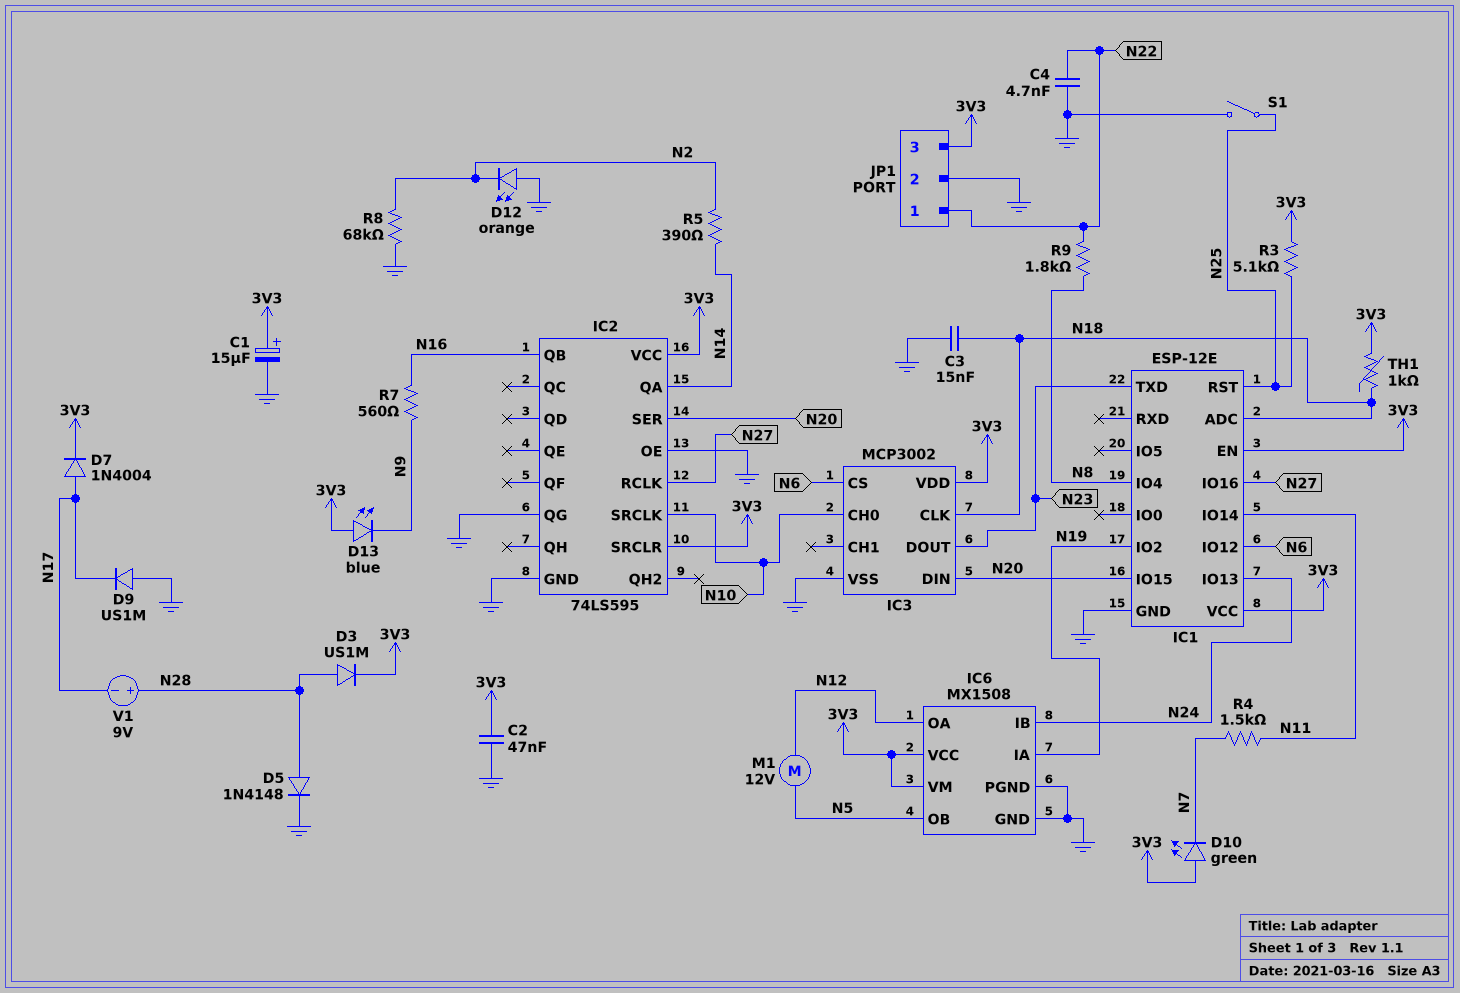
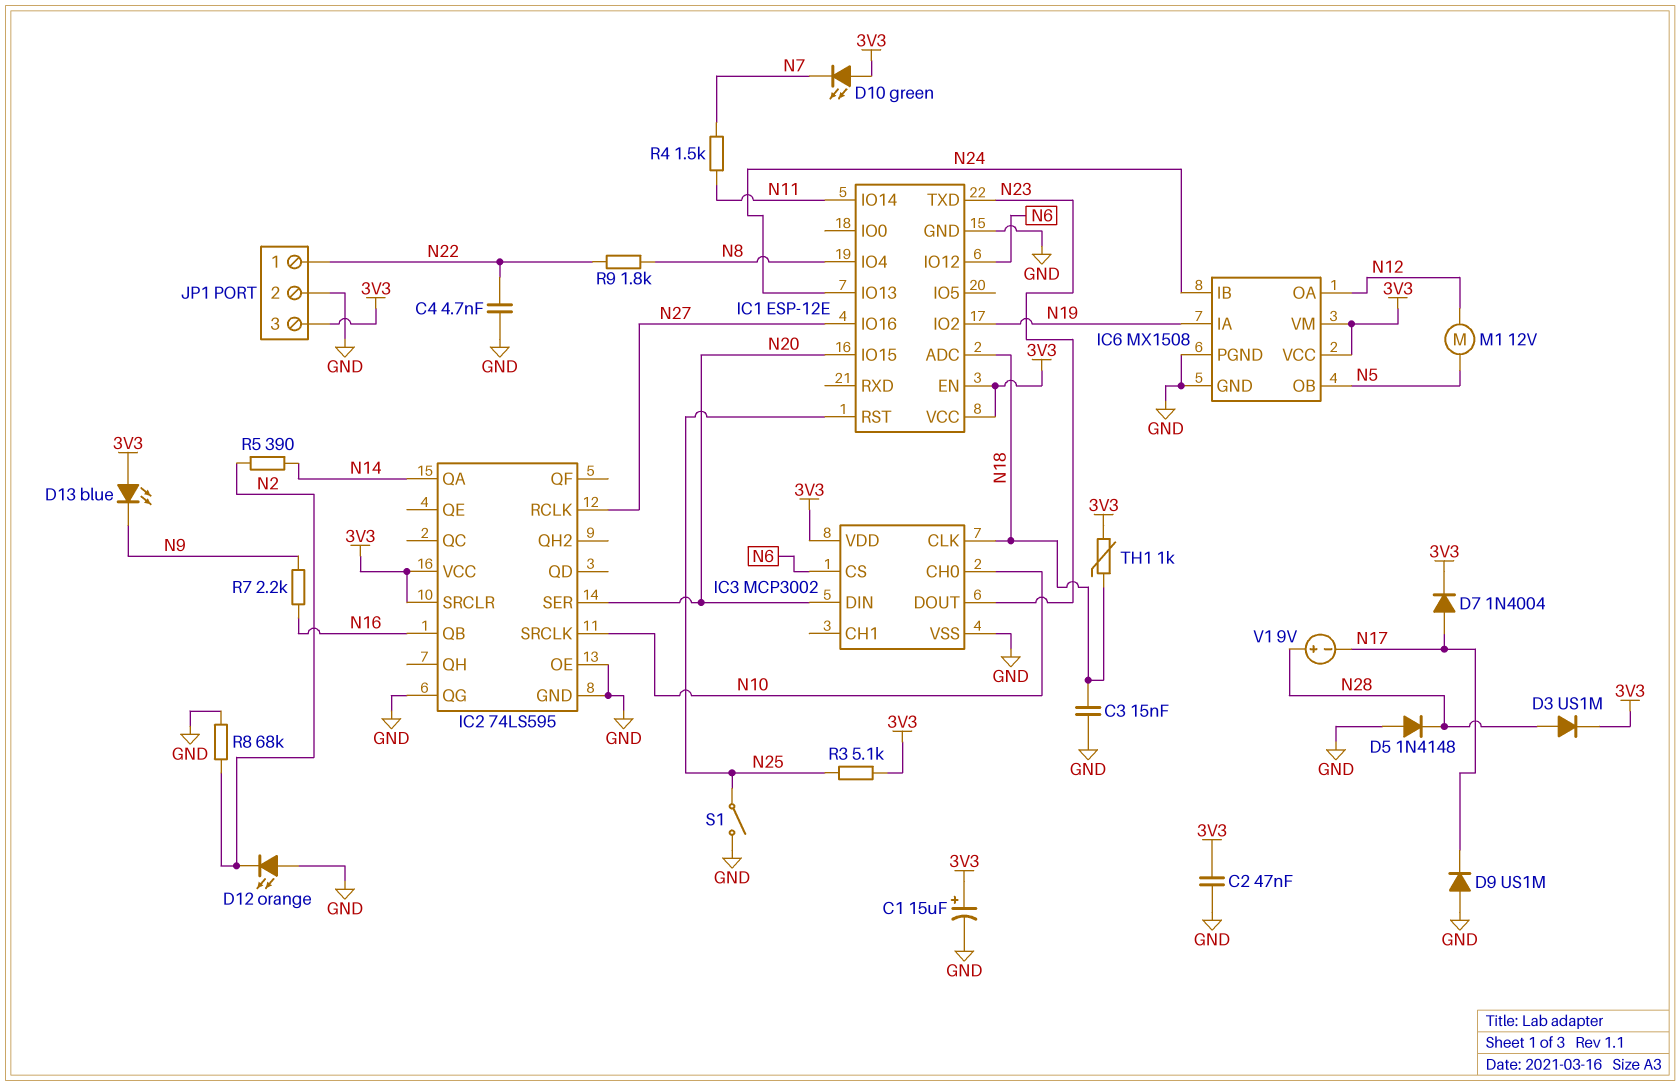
D5: diode 1N4148 (A N28, K GND) -> diode 1N4148 (A GND, K N28)
R7: 560 (N9, N16) -> 2.2k (N9, N16)

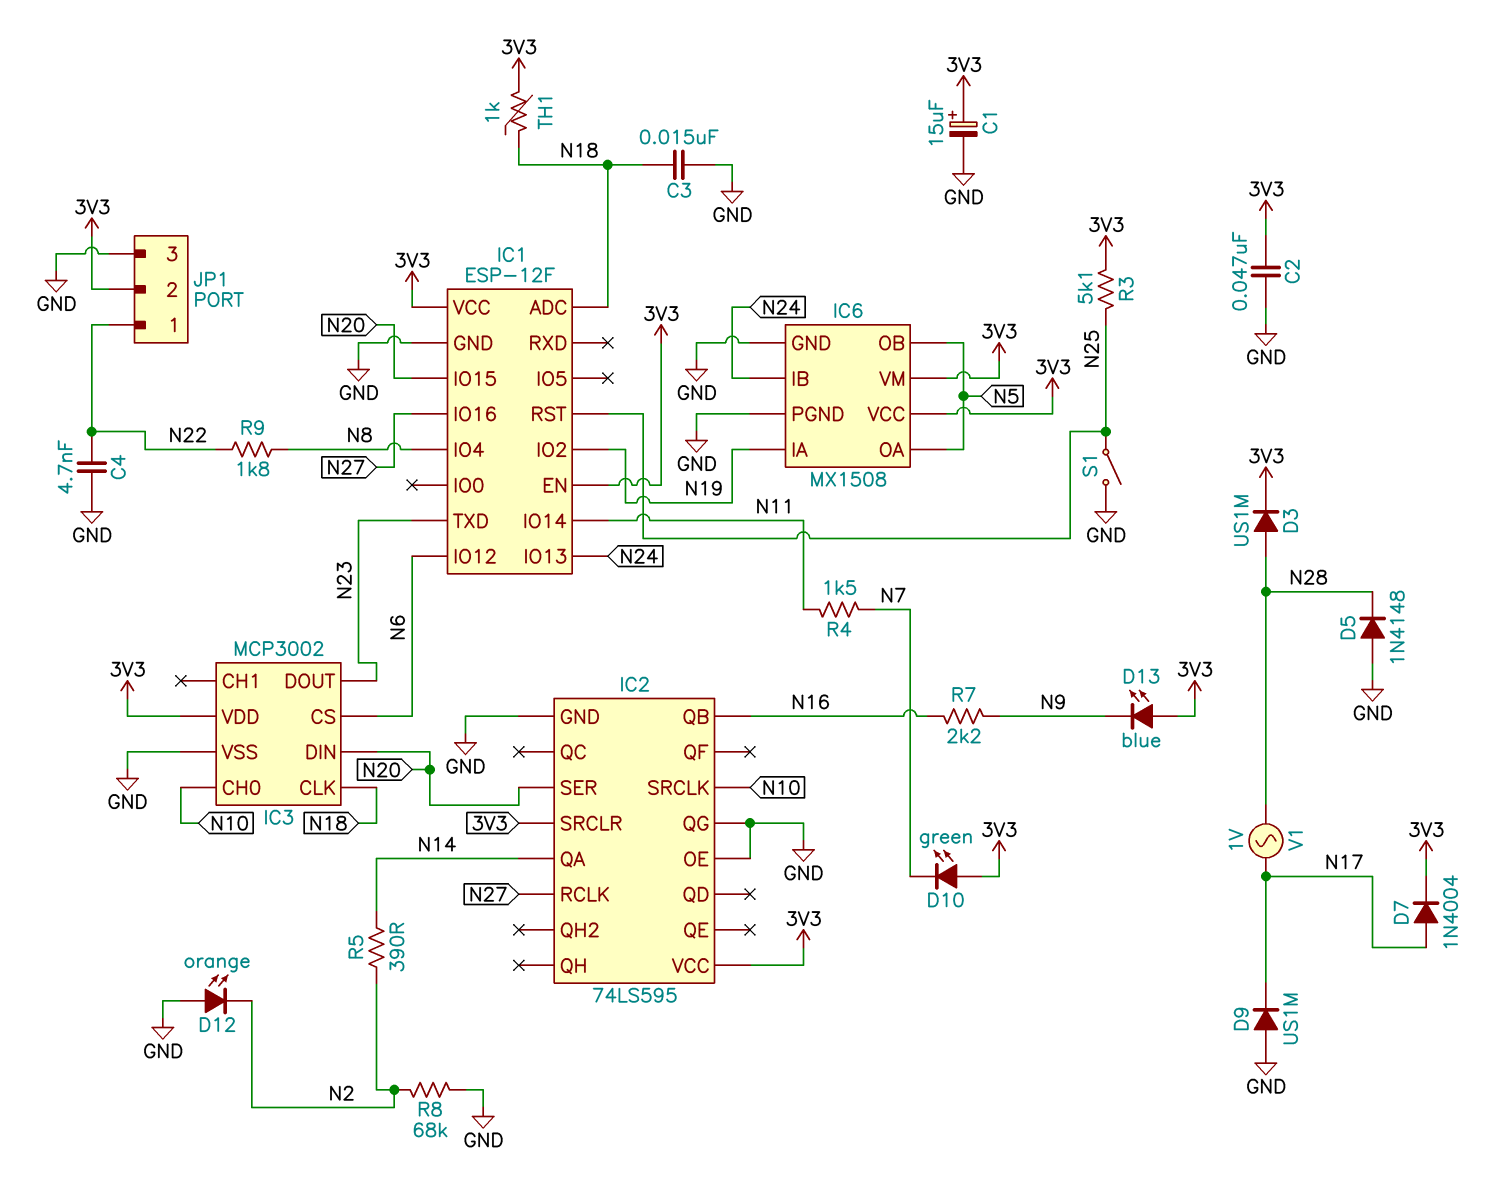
IC1: ESP-12E -> ESP-12F
IC6 pin OA: N12 -> N5
JP1 pin 2: GND -> 3V3
JP1 pin 3: 3V3 -> GND
M1: motor 12V (N5, N12) -> none
V1: 9V (plus N28, minus N17) -> AC 1V (N17, N28)

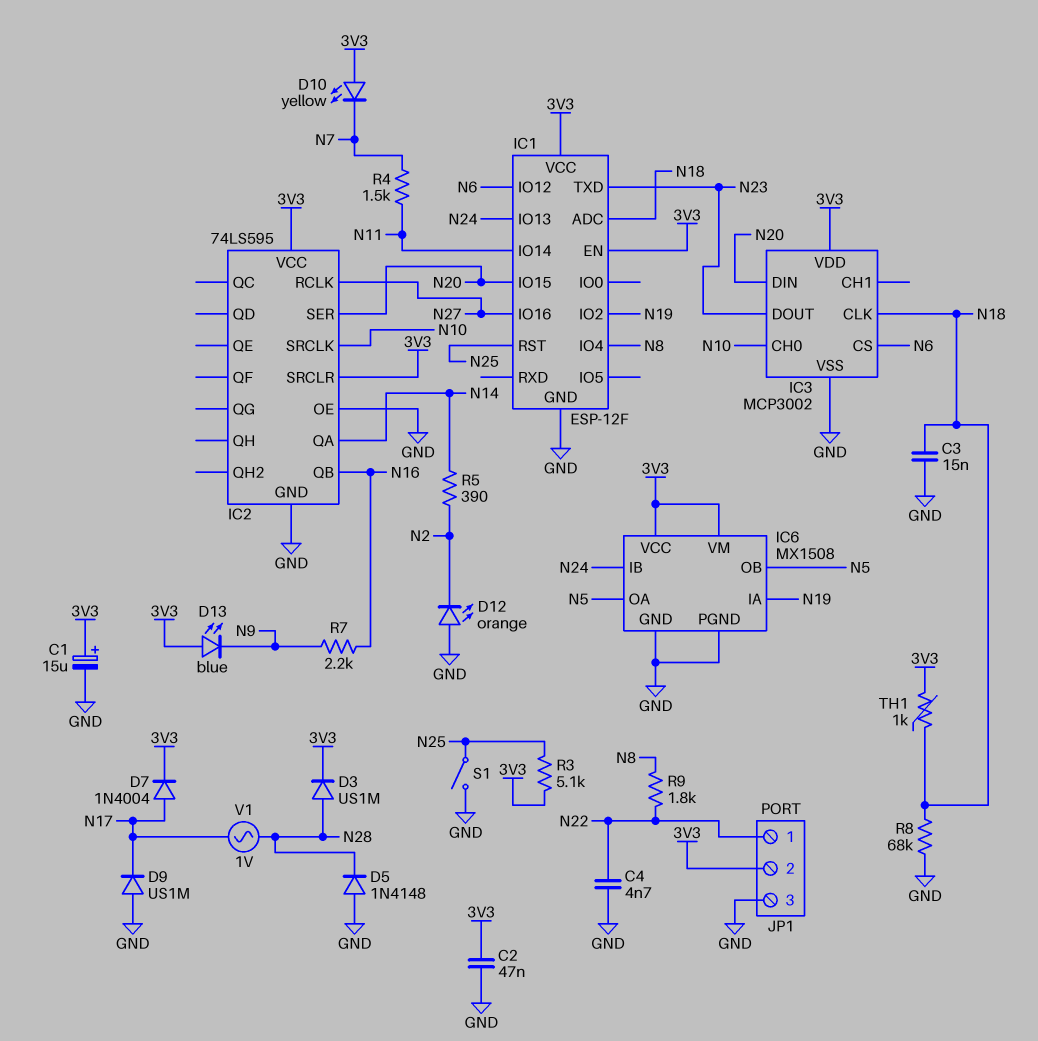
D10: LED green (A 3V3, K N7) -> LED yellow (A 3V3, K N7)
IC2 pin QG: GND -> none
R8: 68k (GND, N2) -> 68k (GND, N18)

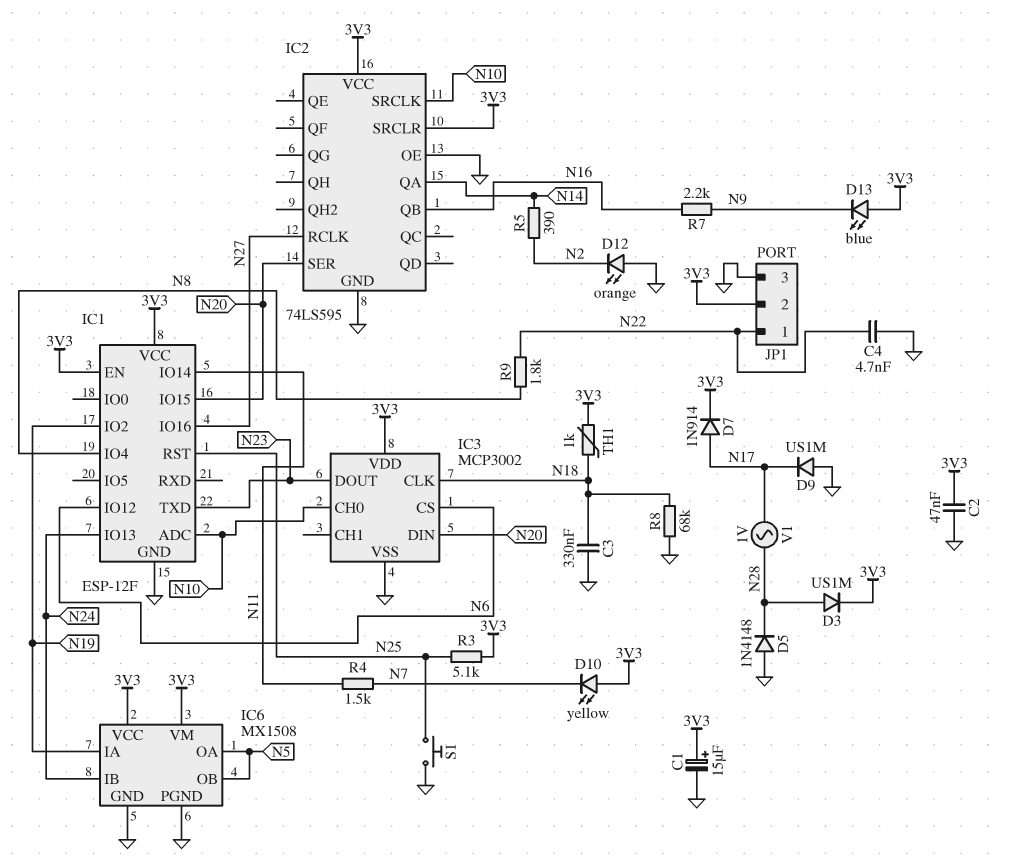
C3: 15nF (GND, N18) -> 330nF (GND, N18)
D7: diode 1N4004 (A N17, K 3V3) -> diode 1N914 (A N17, K 3V3)
IC1 pin ADC: N18 -> N10
S1: switch (GND, N25) -> button (GND, N25)

